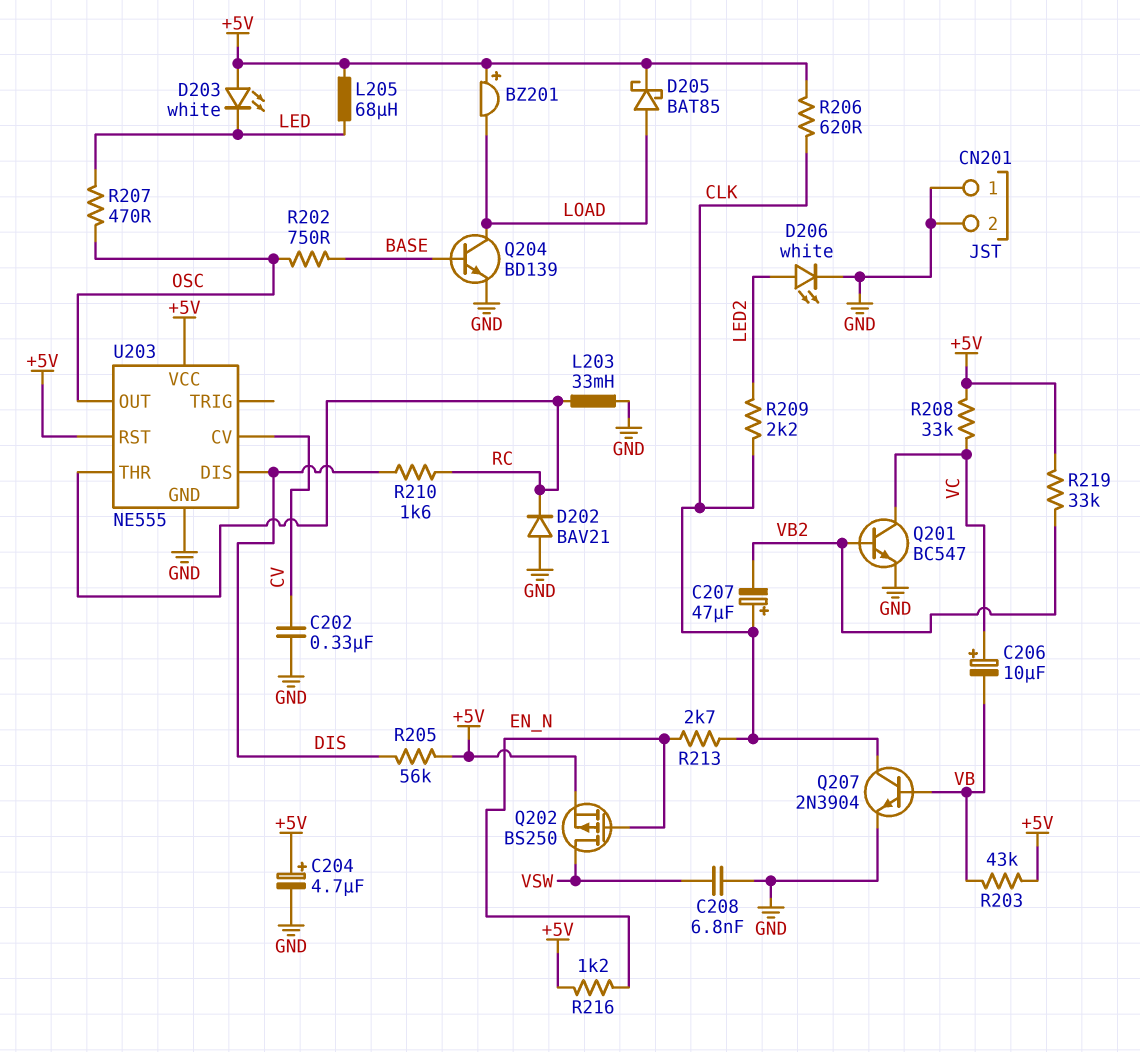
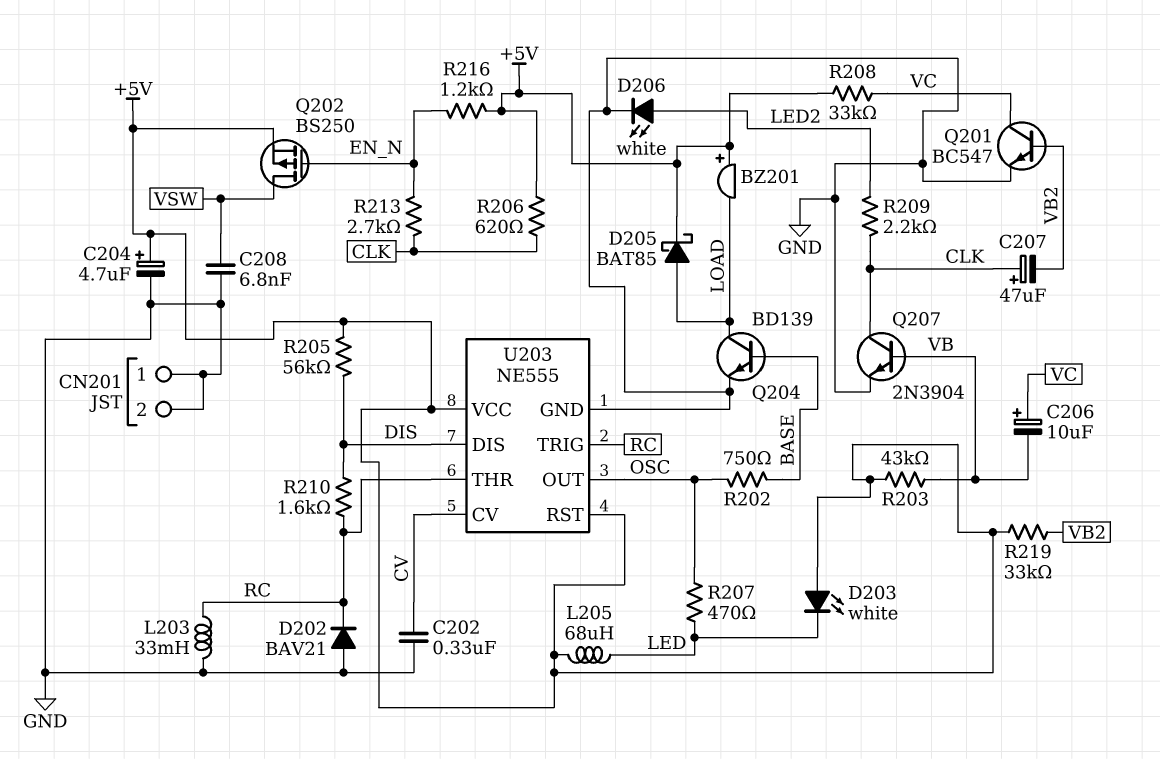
U203 pin TRIG: none -> RC

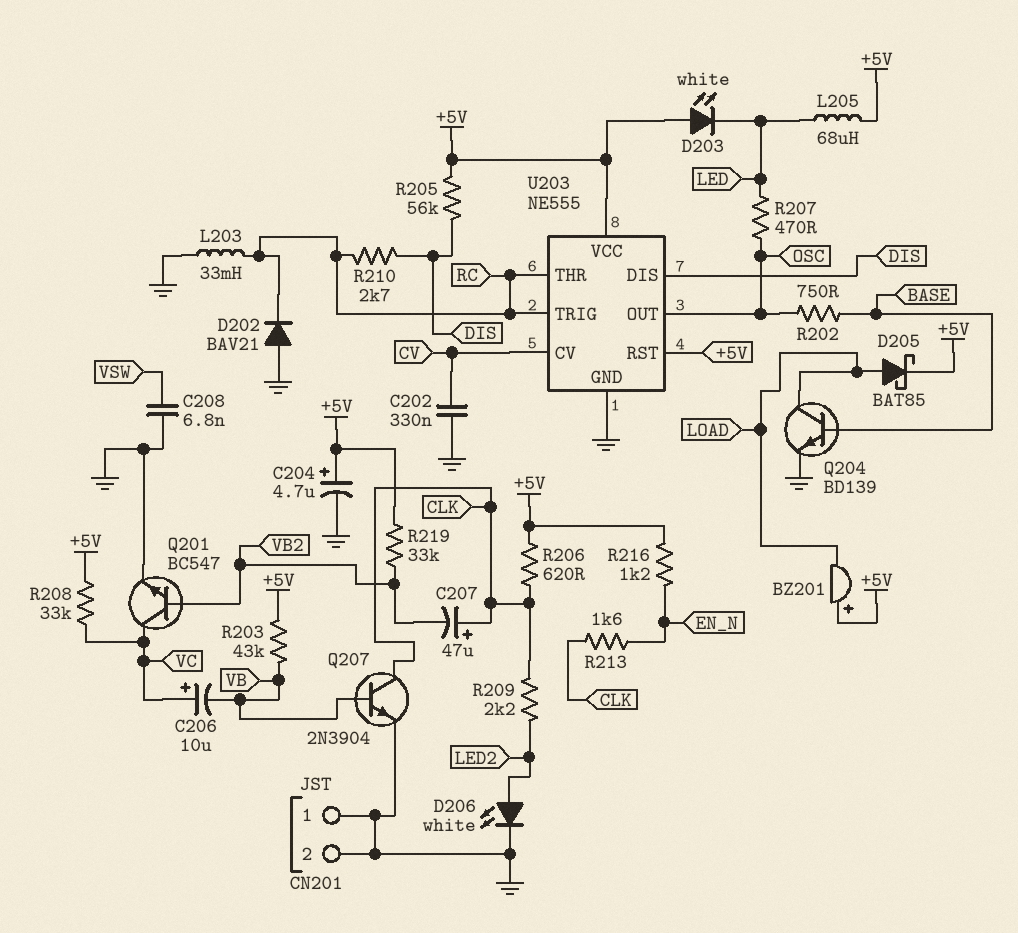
Q202: PMOS BS250 (G EN_N, D VSW, S +5V) -> none
R210: 1.6k (DIS, RC) -> 2.7k (DIS, RC)
R213: 2.7k (CLK, EN_N) -> 1.6k (CLK, EN_N)

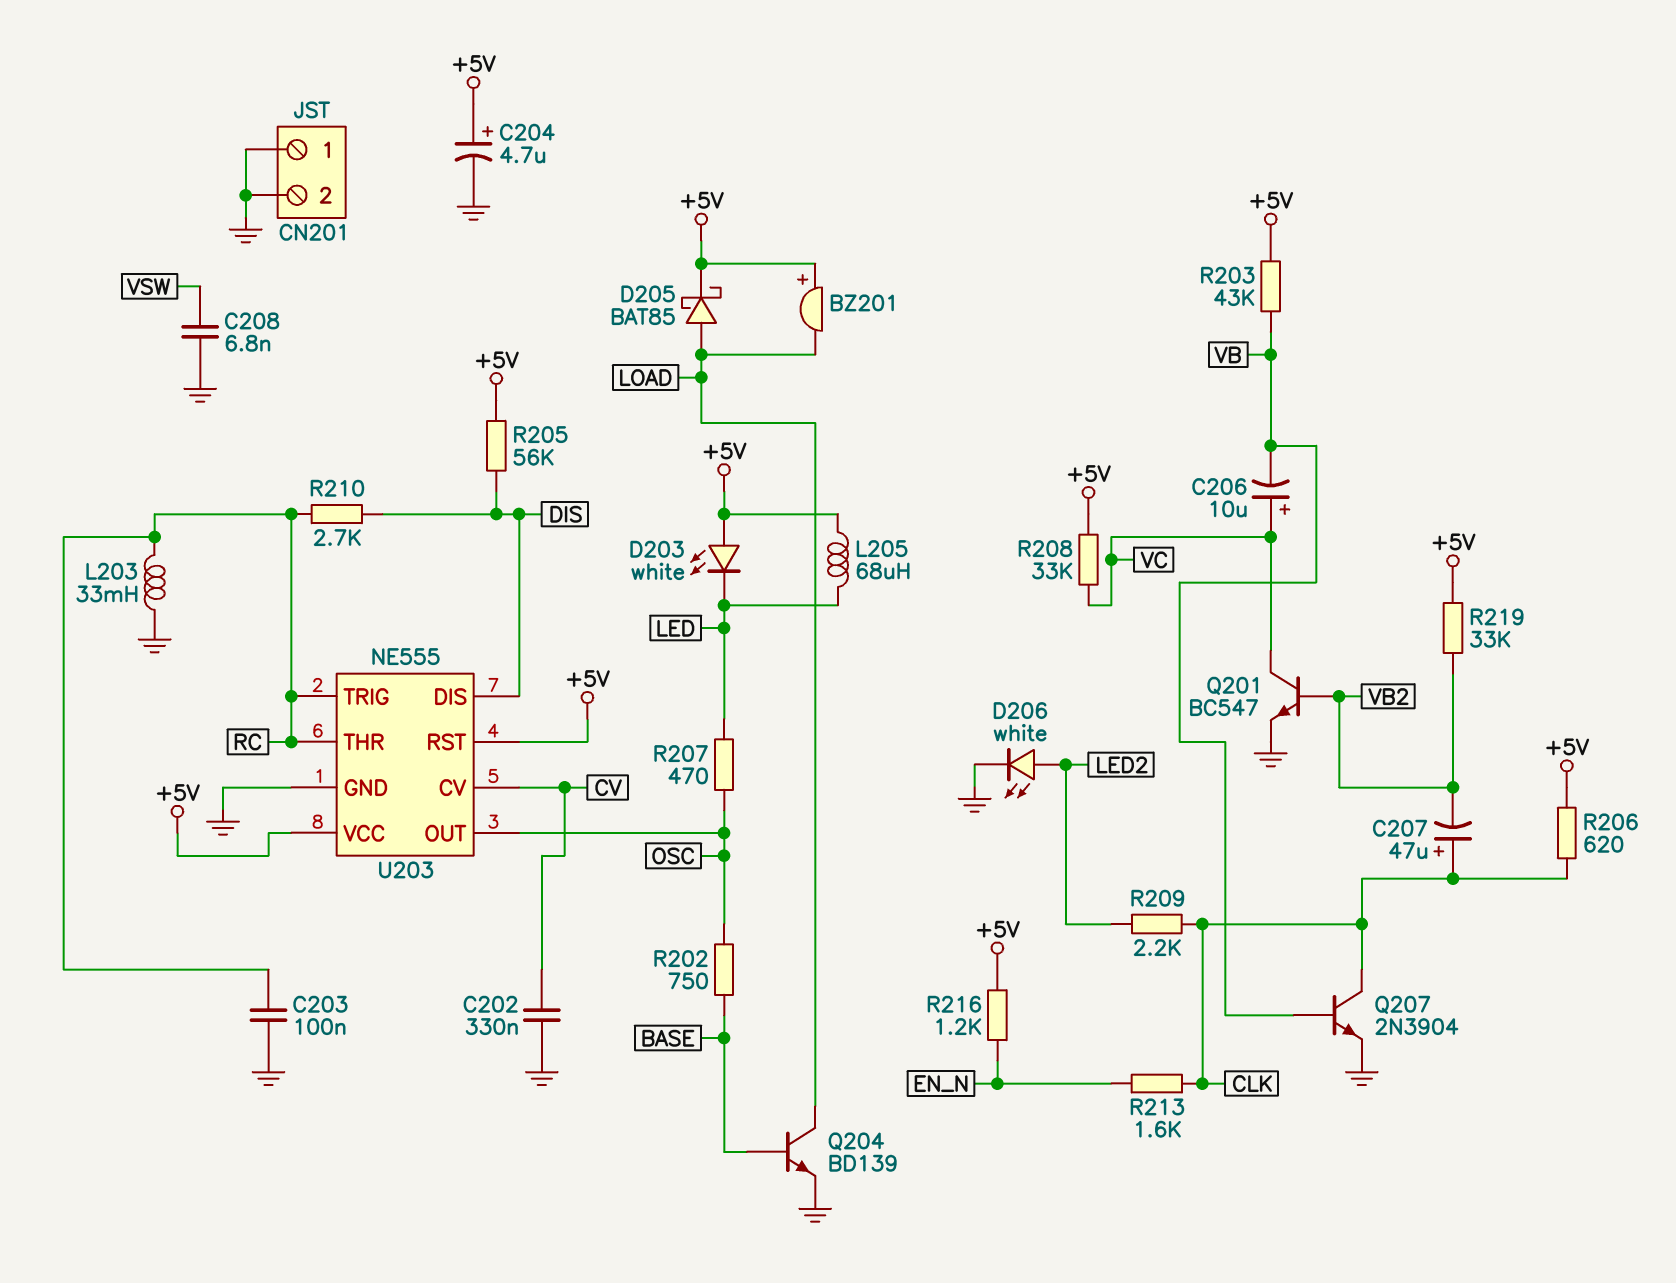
C203: none -> 100nF (GND, RC)
D202: diode BAV21 (A GND, K RC) -> none

